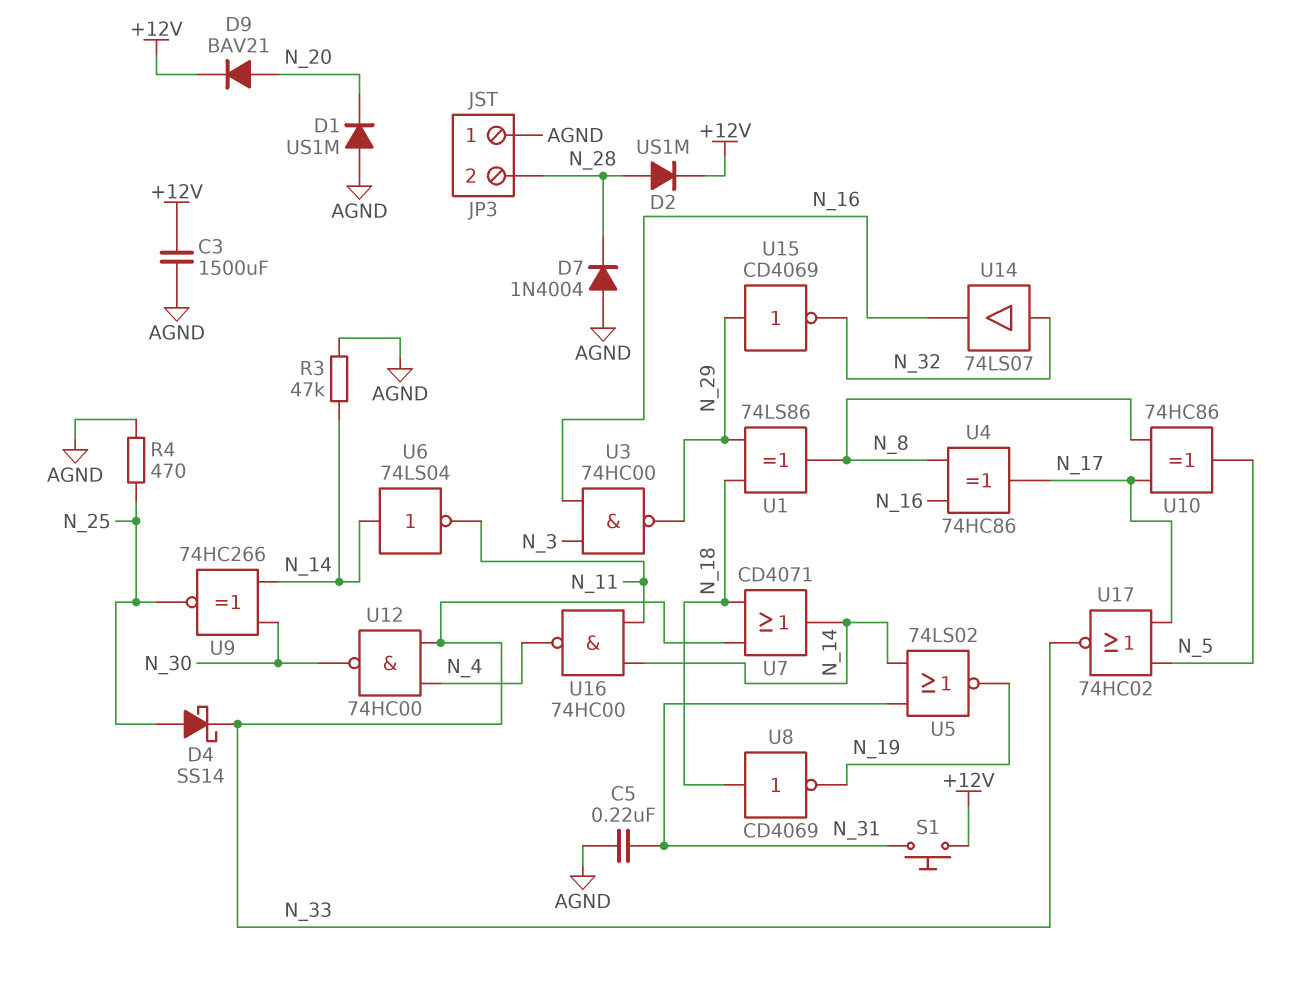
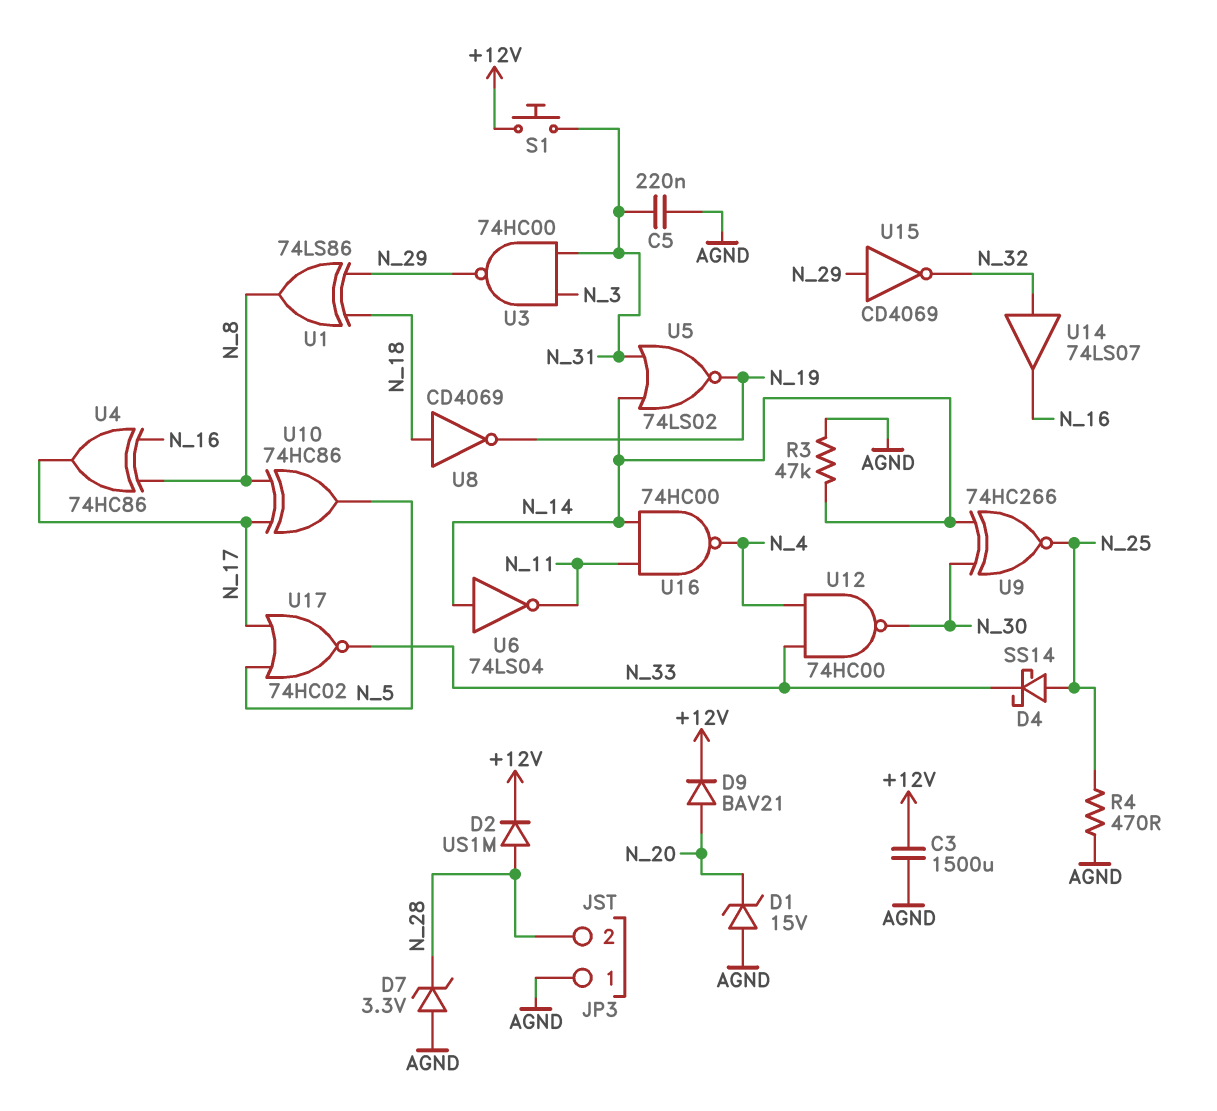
D1: diode US1M (A AGND, K N_20) -> zener 15V (A AGND, K N_20)
D7: diode 1N4004 (A AGND, K N_28) -> zener 3.3V (A AGND, K N_28)
U3: NAND 74HC00 (in N_3, in N_16, out N_29) -> NAND 74HC00 (in N_3, in N_31, out N_29)
U7: OR CD4071 (in N_18, in N_33, out N_14) -> none

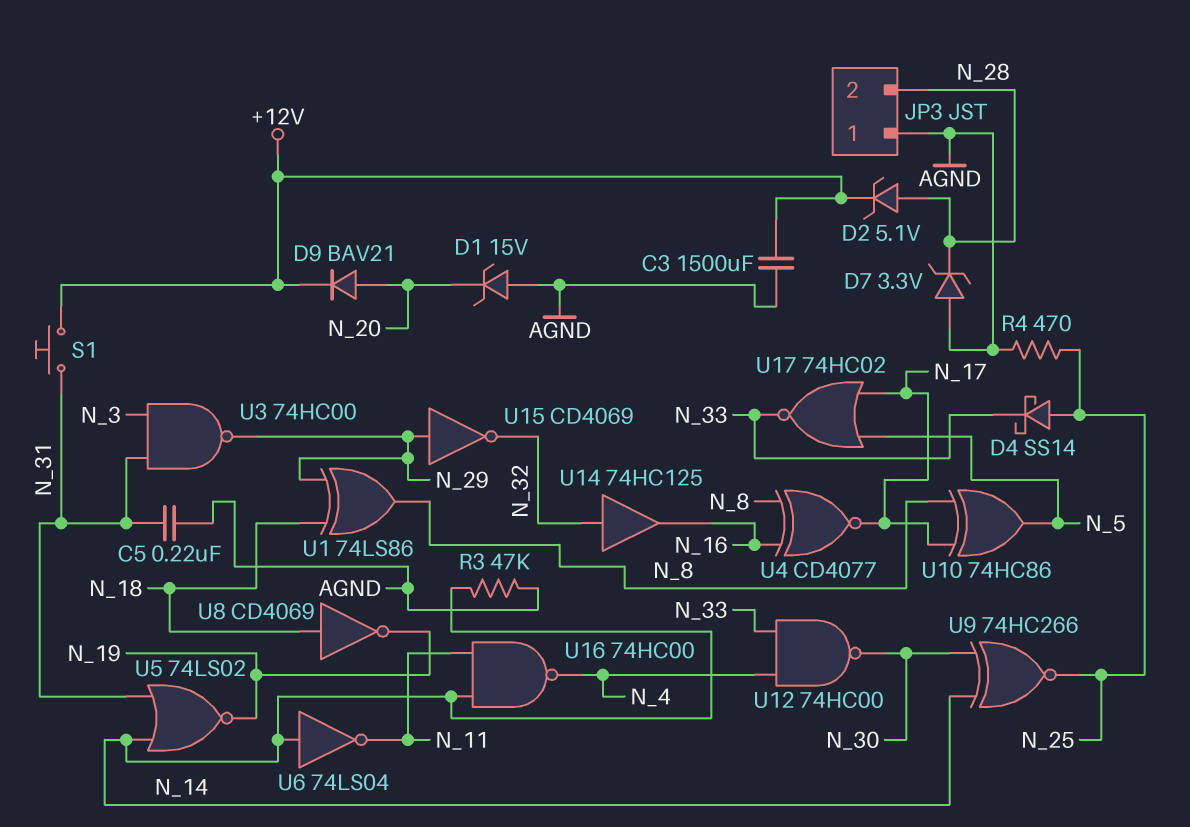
D2: diode US1M (A N_28, K +12V) -> zener 5.1V (A N_28, K +12V)
U4: XOR 74HC86 (in N_8, in N_16, out N_17) -> XNOR CD4077 (in N_8, in N_16, out N_17)
U14: buffer 74LS07 (in N_32, out N_16) -> buffer 74HC125 (in N_32, out N_16)

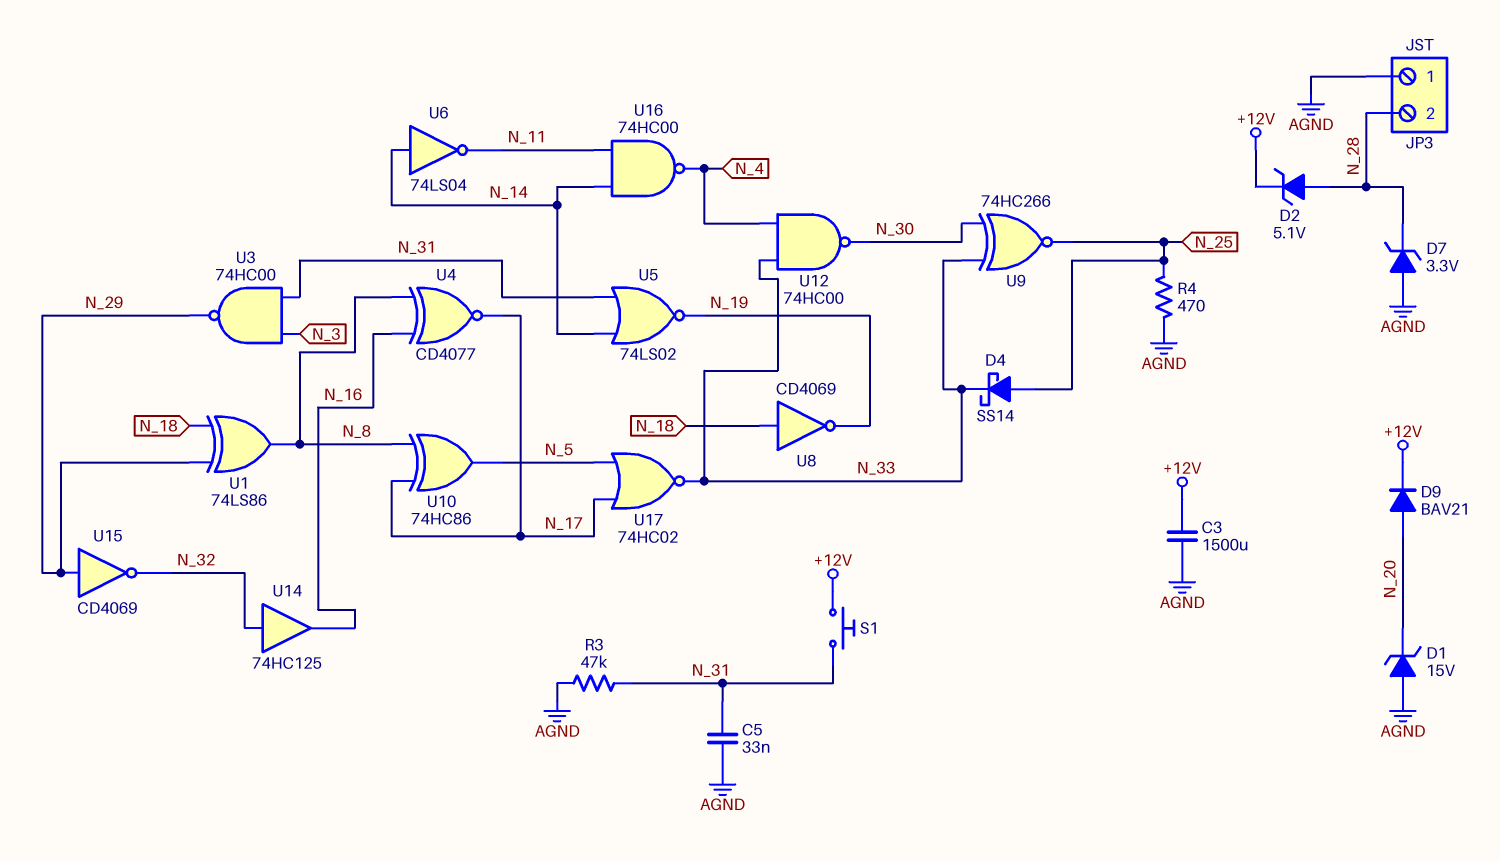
C5: 220nF (AGND, N_31) -> 33nF (AGND, N_31)
R3: 47k (AGND, N_14) -> 47k (AGND, N_31)
U9: XNOR 74HC266 (in N_14, in N_30, out N_25) -> XNOR 74HC266 (in N_30, in N_33, out N_25)

